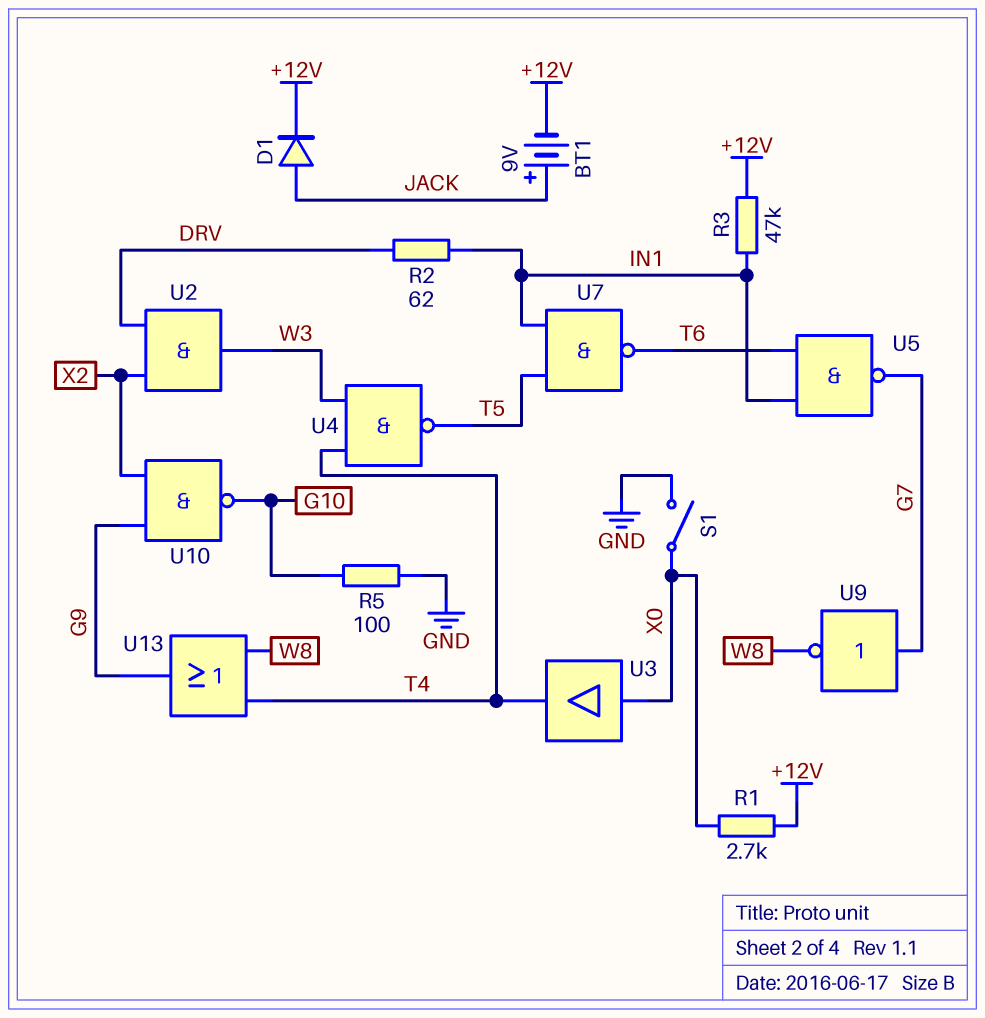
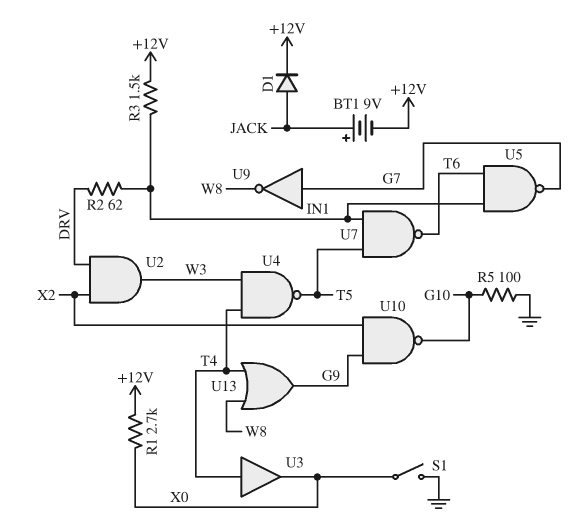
R3: 47k (+12V, IN1) -> 1.5k (+12V, IN1)
U3: buffer (in X0, out T4) -> buffer (in T4, out X0)

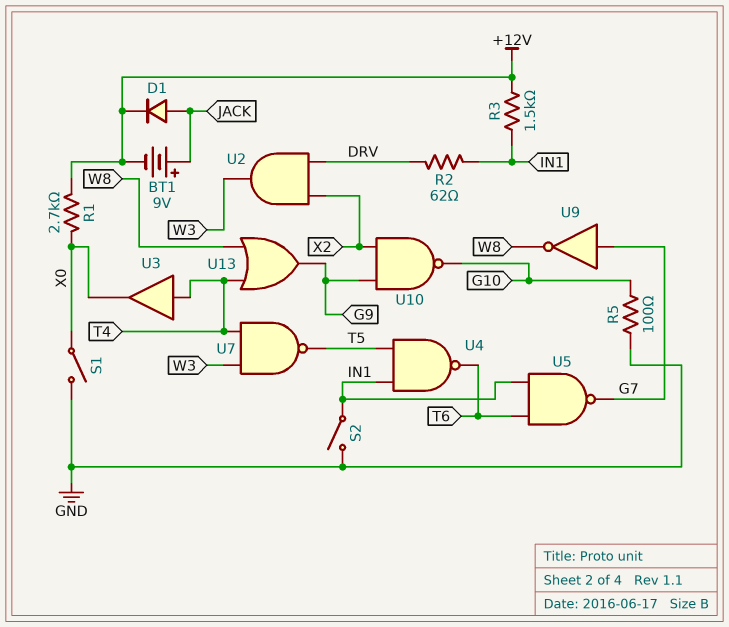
S2: none -> switch (GND, IN1)
U4: NAND (in T4, in W3, out T5) -> NAND (in IN1, in T5, out T6)
U7: NAND (in IN1, in T5, out T6) -> NAND (in T4, in W3, out T5)

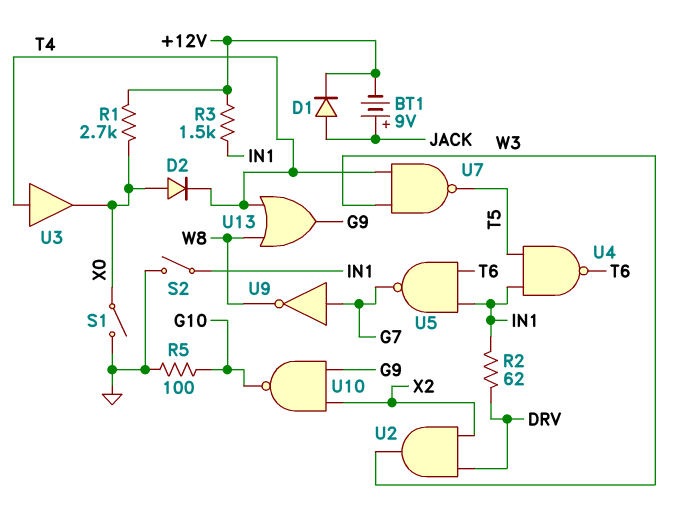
D2: none -> diode (A X0, K T4)

